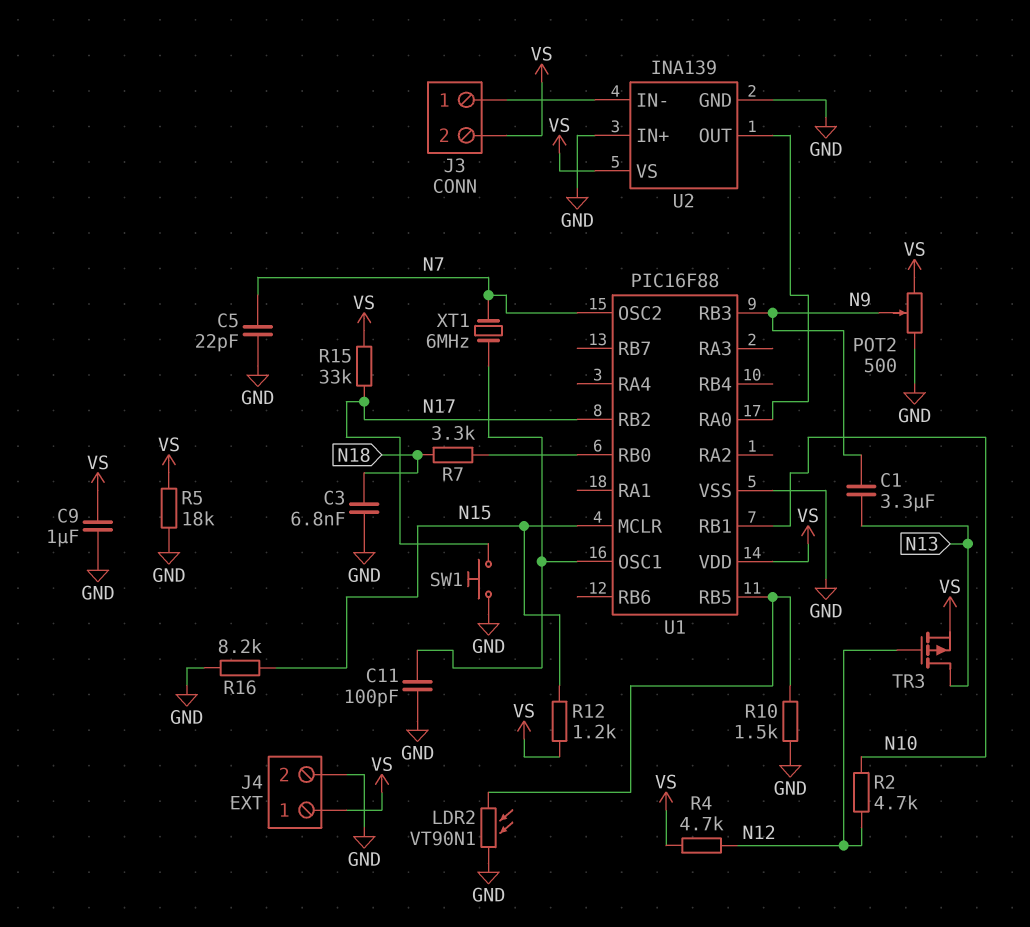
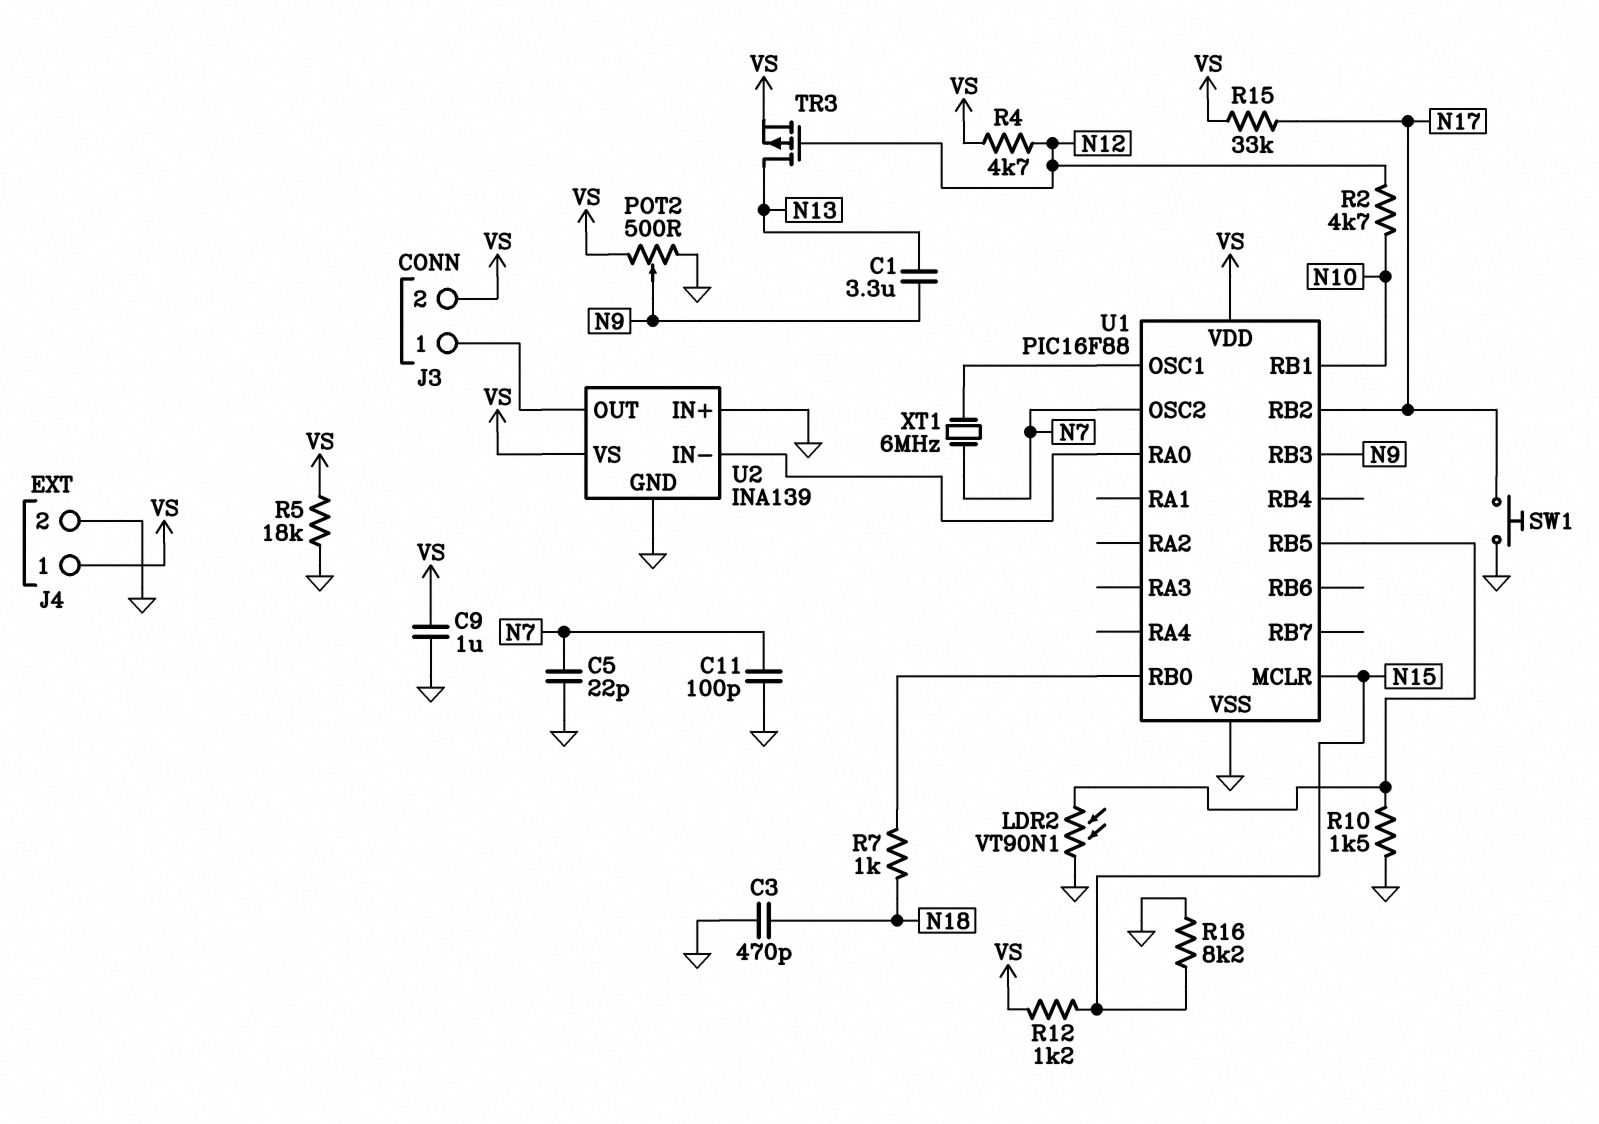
C3: 6.8nF (GND, N18) -> 470pF (GND, N18)
C11: 100pF (GND, U1/OSC1) -> 100pF (GND, N7)
R7: 3.3k (N18, U1/RB0) -> 1k (N18, U1/RB0)
U2 pin IN-: J3/1 -> U1/RA0
U2 pin OUT: U1/RA0 -> J3/1

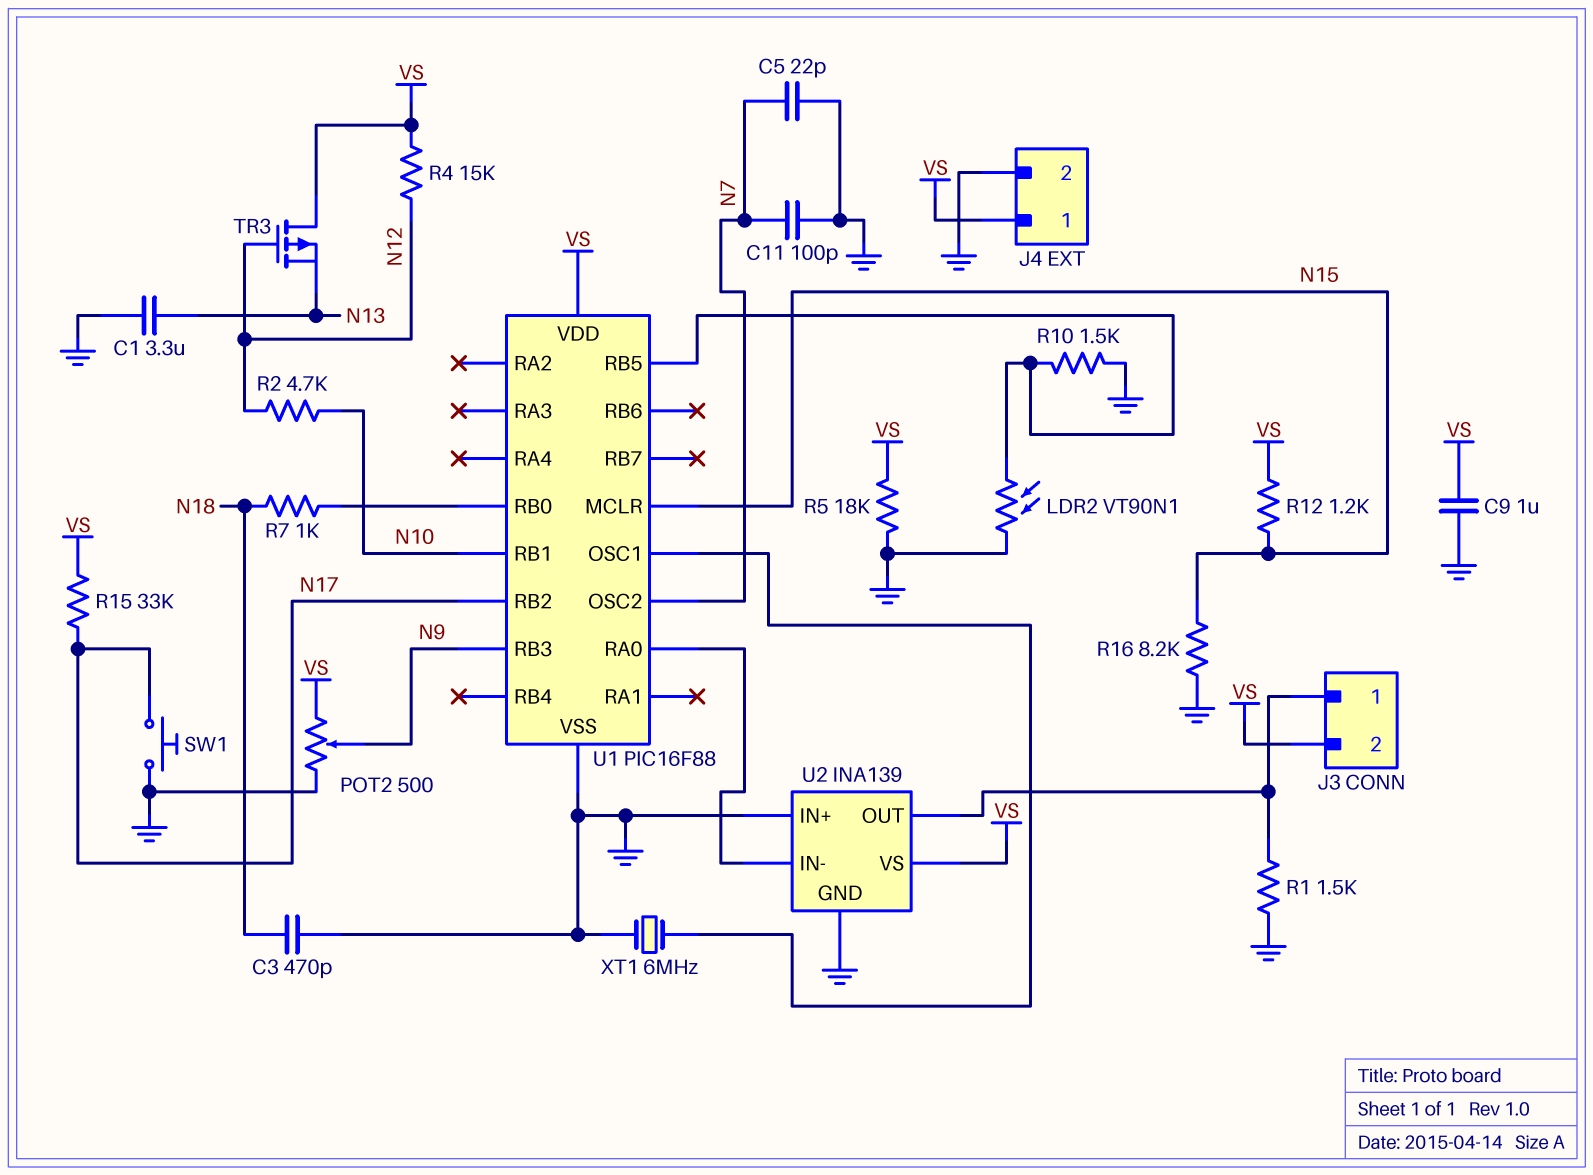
C1: 3.3uF (N9, N13) -> 3.3uF (GND, N13)
R1: none -> 1.5k (GND, J3/1)
R4: 4.7k (N12, VS) -> 15k (N12, VS)
TR3: PMOS (G N12, D N13, S VS) -> PMOS (G N12, D VS, S N13)
XT1: 6MHz (N7, U1/OSC1) -> 6MHz (GND, U1/OSC1)

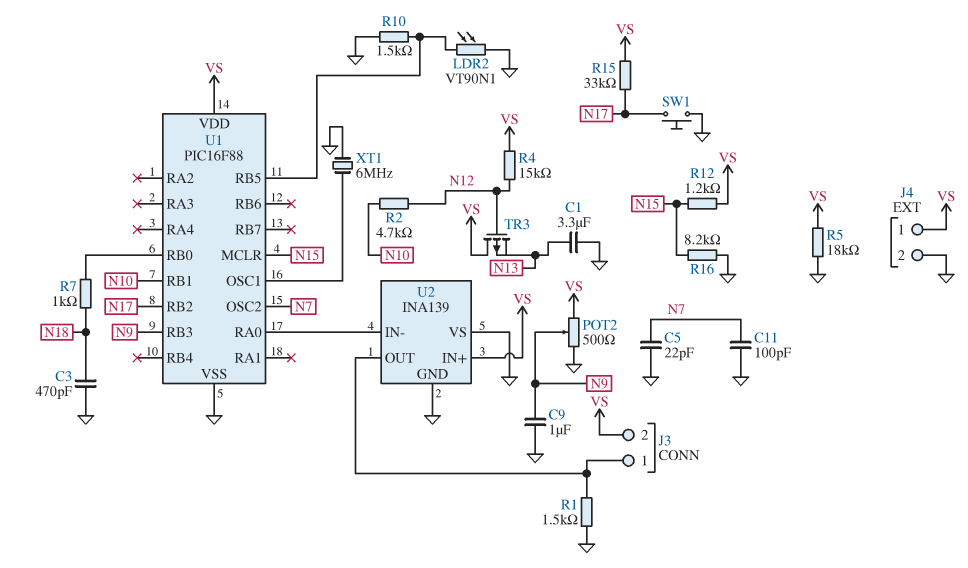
C9: 1uF (GND, VS) -> 1uF (GND, N9)
U2 pin IN+: GND -> VS
U2 pin VS: VS -> GND

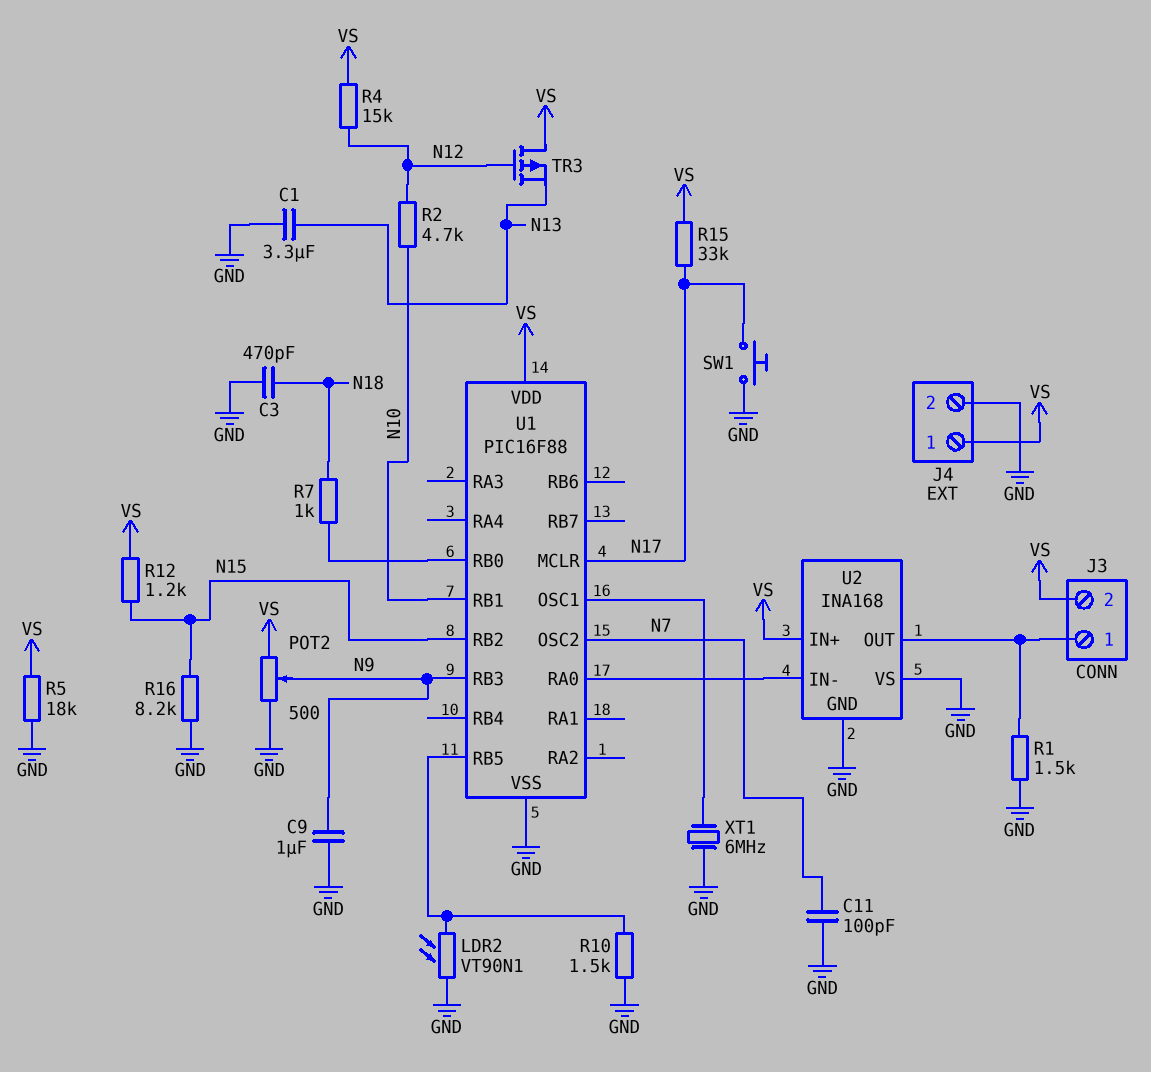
C5: 22pF (GND, N7) -> none
U1 pin MCLR: N15 -> N17
U1 pin RB2: N17 -> N15
U2: INA139 -> INA168

